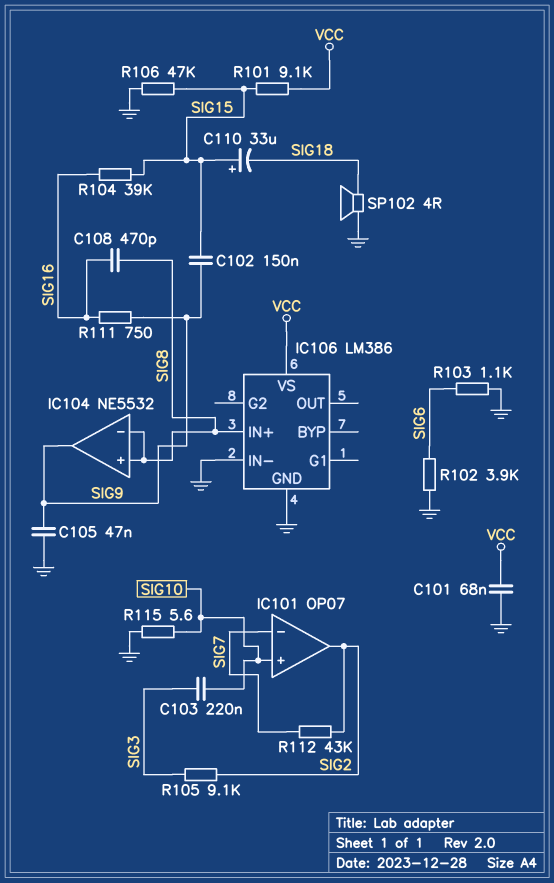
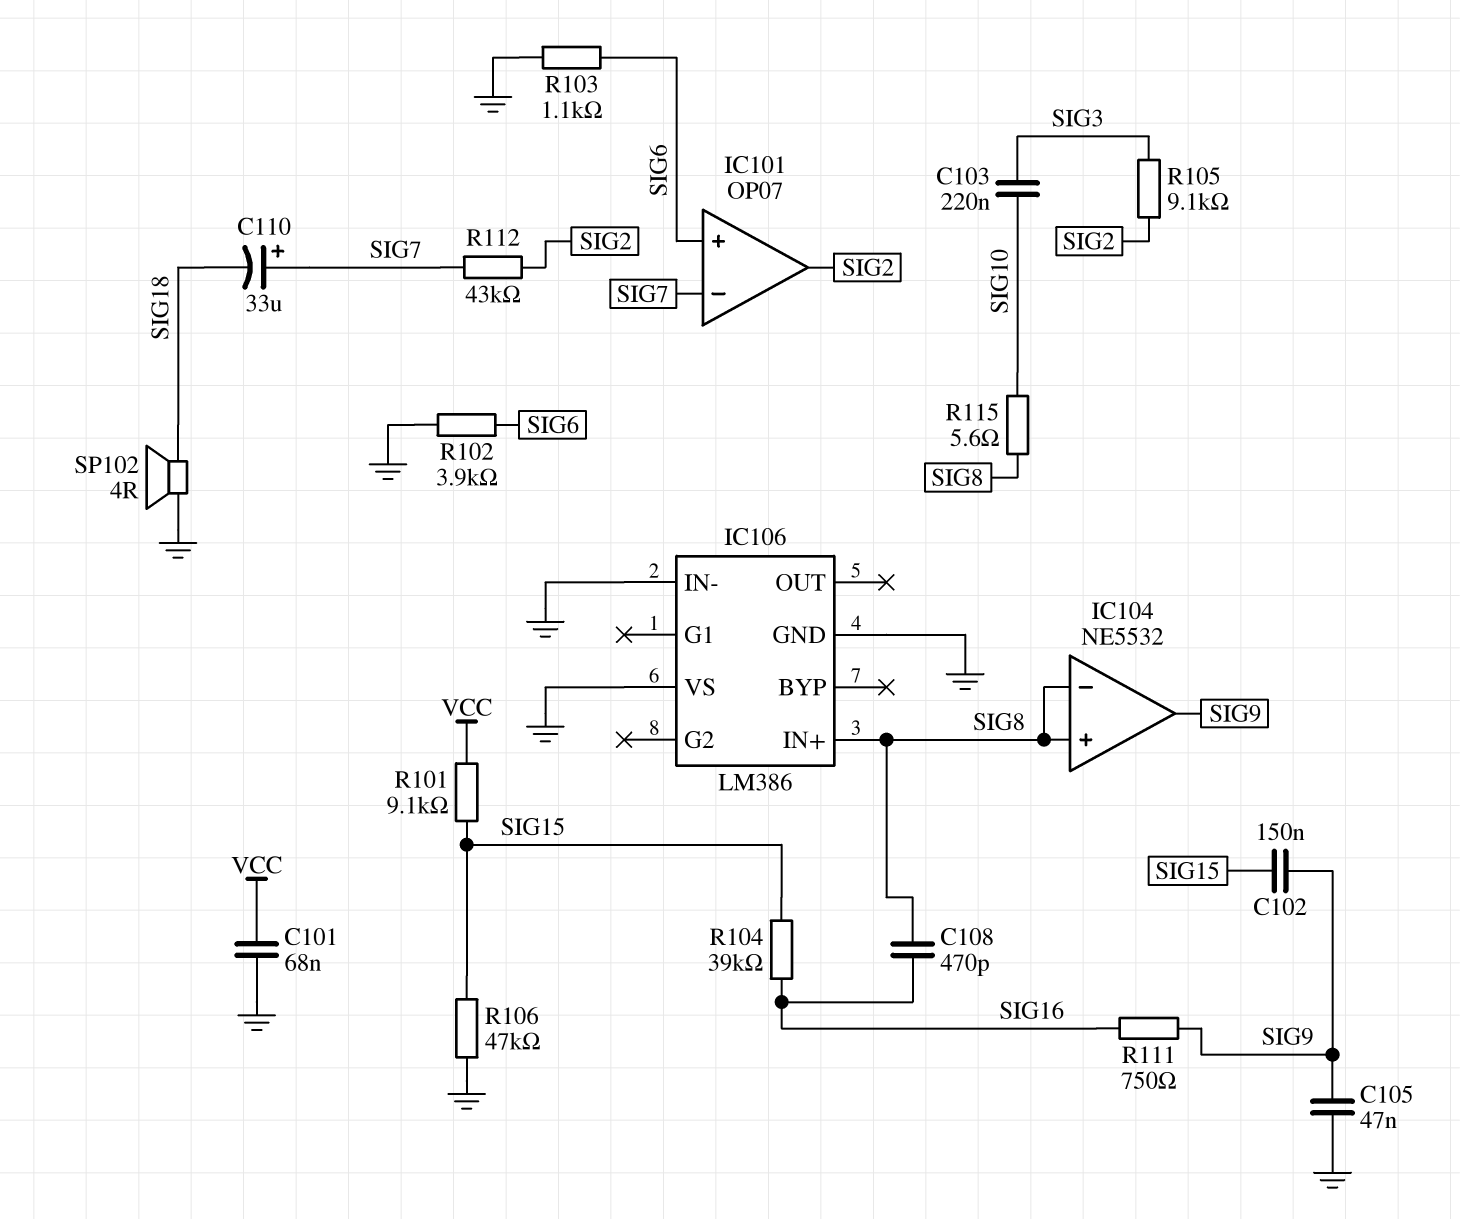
C110: 33uF (plus SIG15, minus SIG18) -> 33uF (plus SIG7, minus SIG18)
IC101 pin in+: SIG10 -> SIG6
IC106 pin VS: VCC -> GND
R115: 5.6 (GND, SIG10) -> 5.6 (SIG8, SIG10)

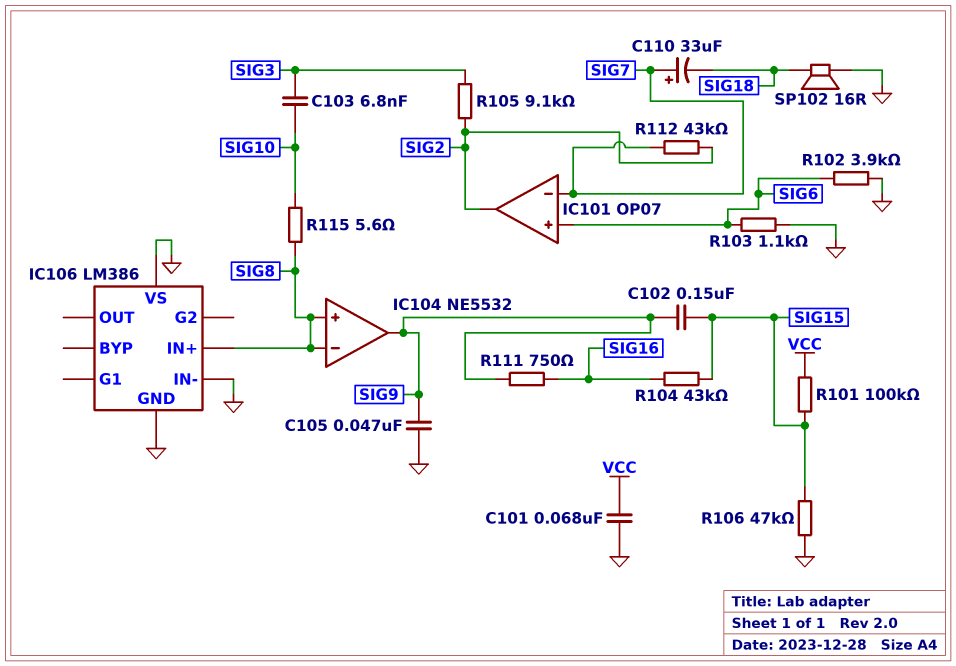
C103: 220nF (SIG3, SIG10) -> 6.8nF (SIG3, SIG10)
C108: 470pF (SIG8, SIG16) -> none
R101: 9.1k (SIG15, VCC) -> 100k (SIG15, VCC)
R104: 39k (SIG15, SIG16) -> 43k (SIG15, SIG16)
SP102: speaker 4R (GND, SIG18) -> speaker 16R (GND, SIG18)

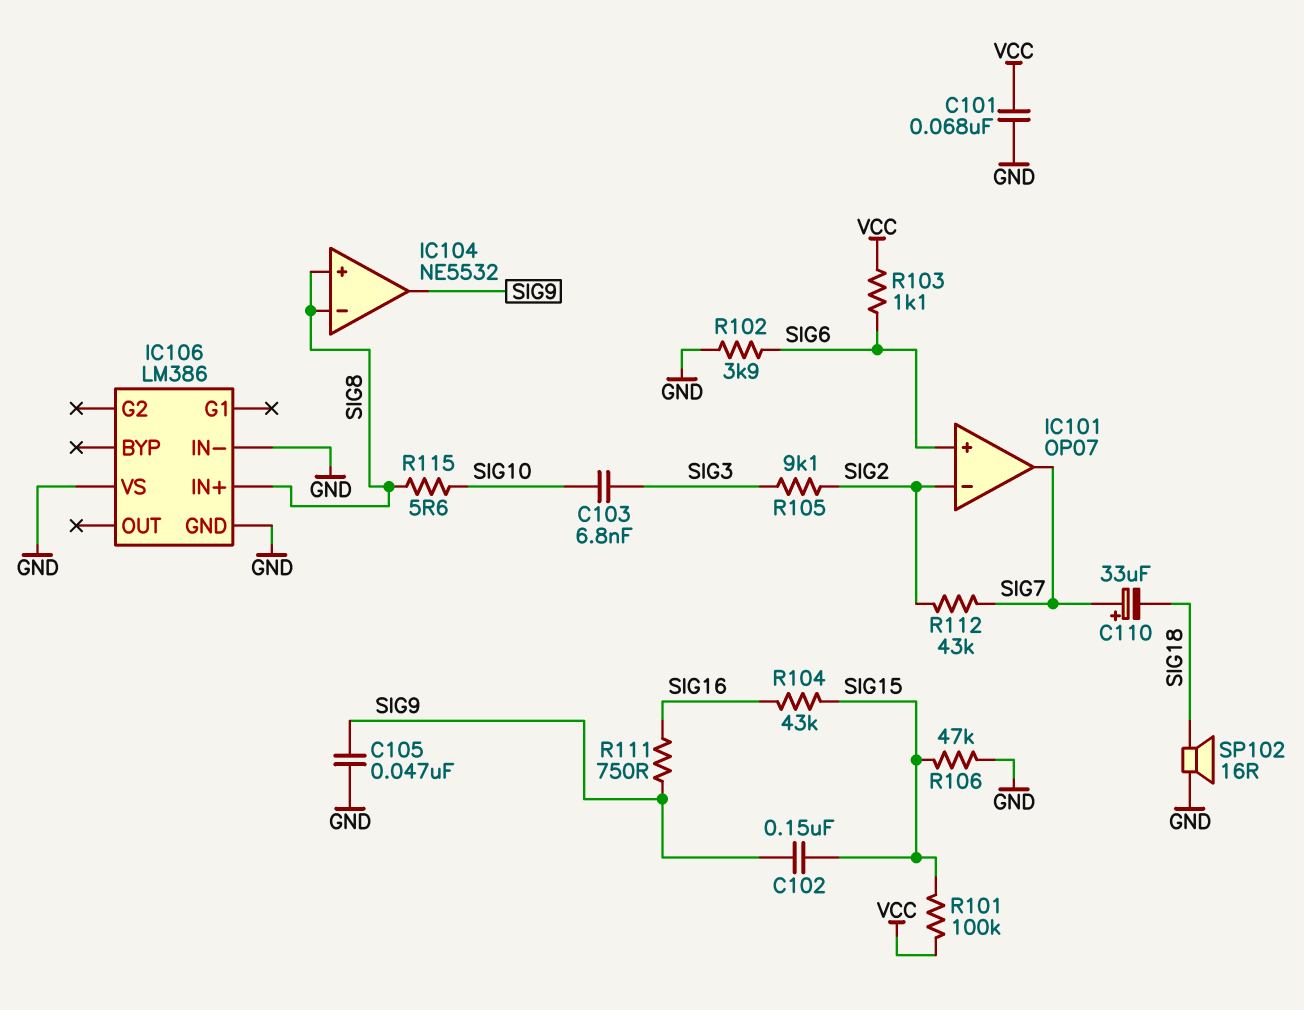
IC101 pin in-: SIG7 -> SIG2
IC101 pin out: SIG2 -> SIG7
R103: 1.1k (GND, SIG6) -> 1.1k (SIG6, VCC)

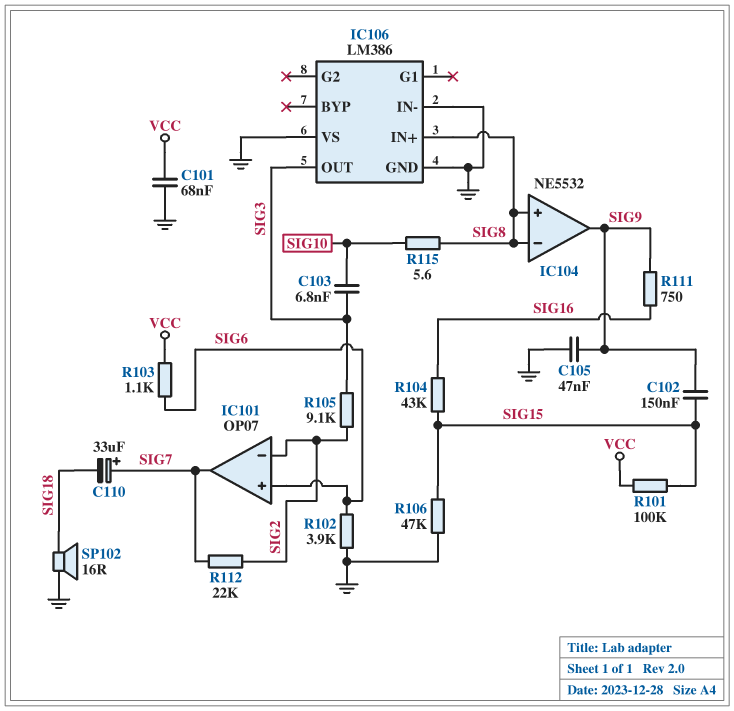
IC106 pin OUT: none -> SIG3
R112: 43k (SIG2, SIG7) -> 22k (SIG2, SIG7)

